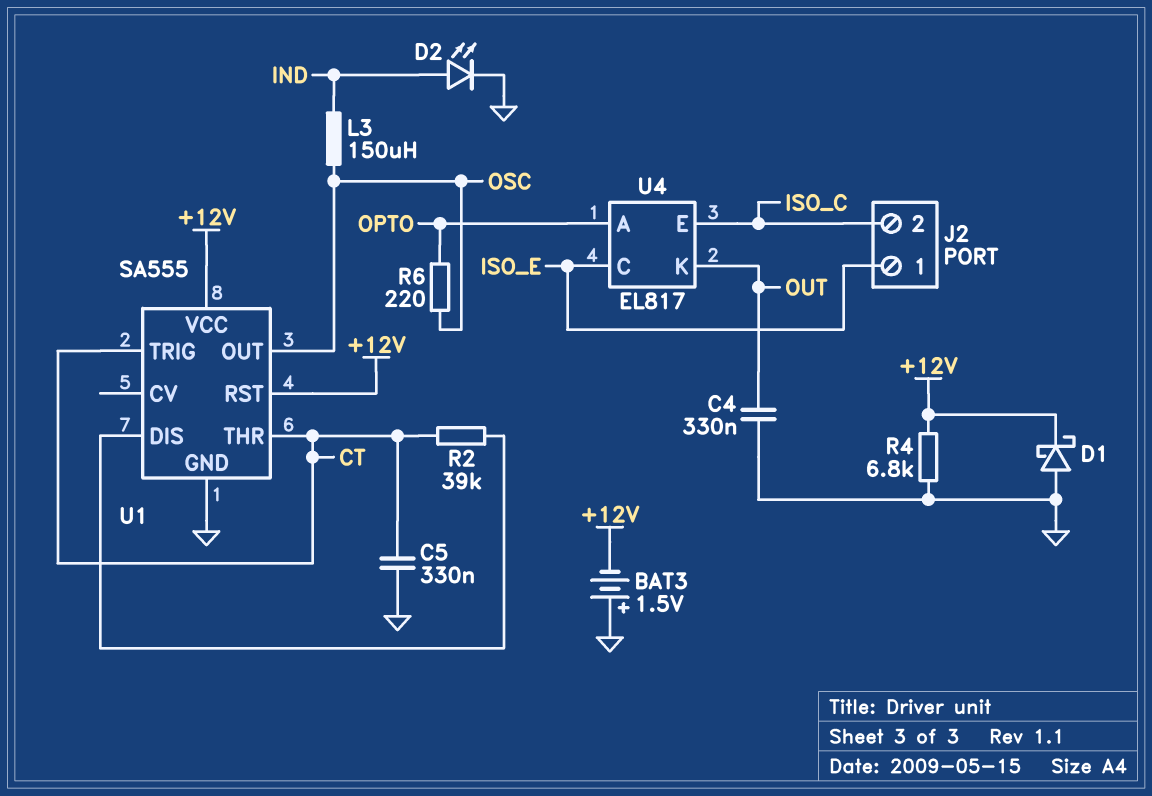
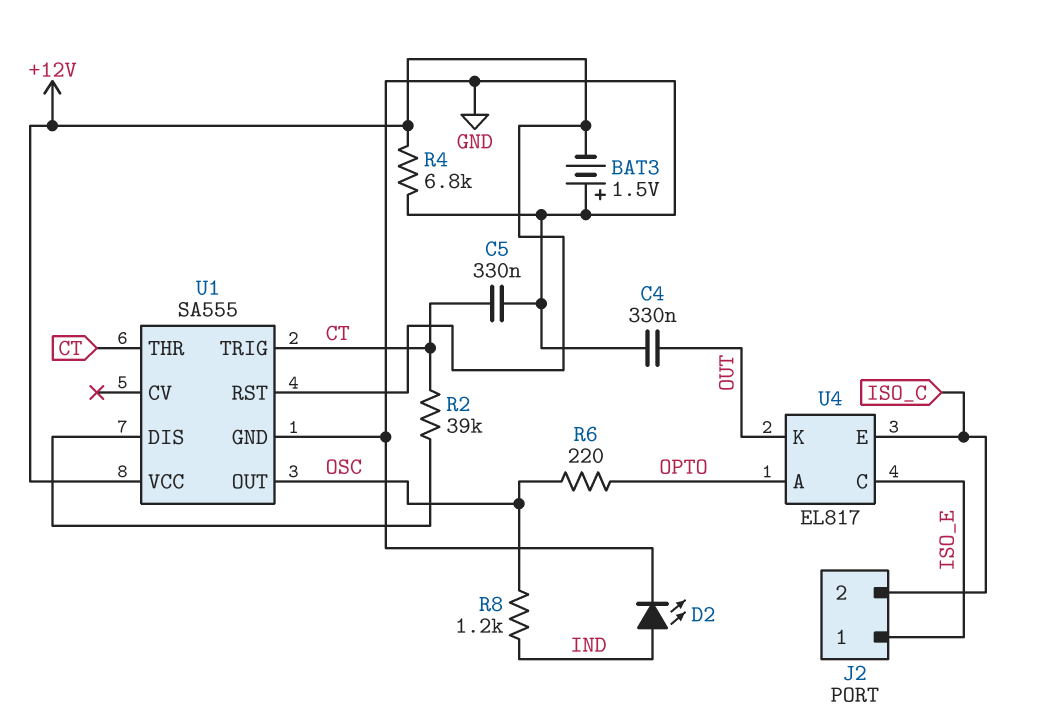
D1: schottky (A GND, K +12V) -> none
L3: 150uH (IND, OSC) -> none
R8: none -> 1.2k (IND, OSC)

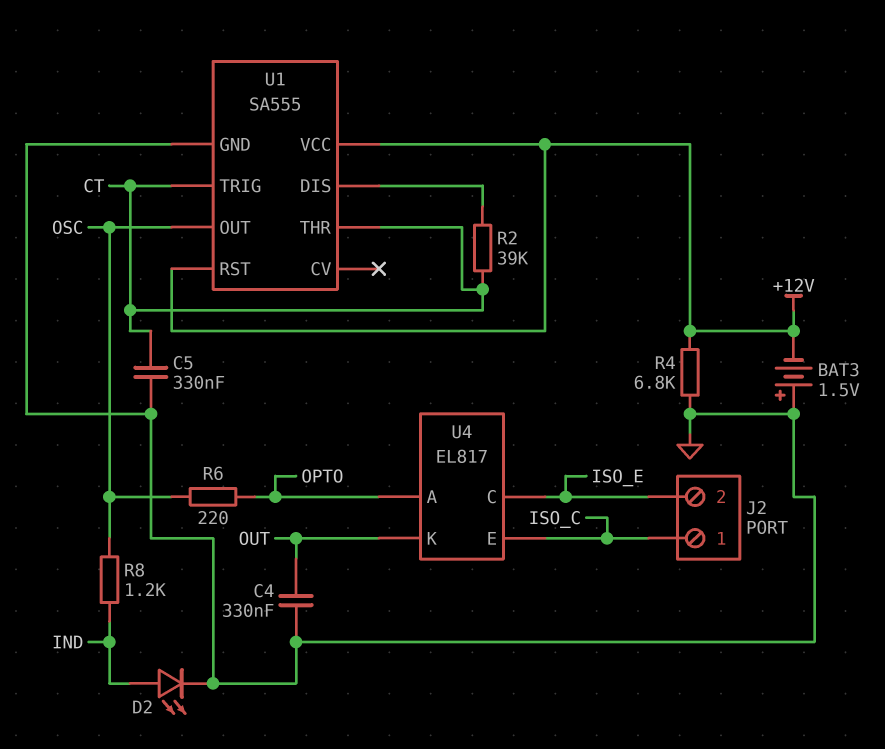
J2 pin 1: ISO_E -> ISO_C
J2 pin 2: ISO_C -> ISO_E

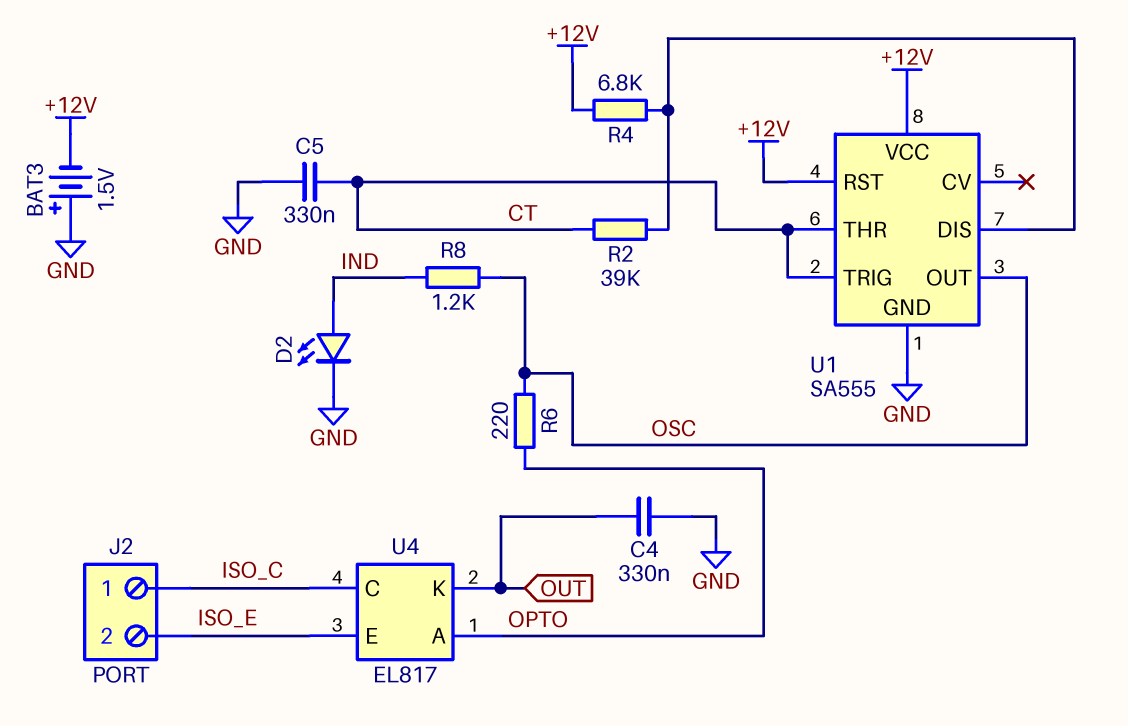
R4: 6.8k (+12V, GND) -> 6.8k (+12V, U1/DIS)
U4 pin C: ISO_E -> ISO_C
U4 pin E: ISO_C -> ISO_E

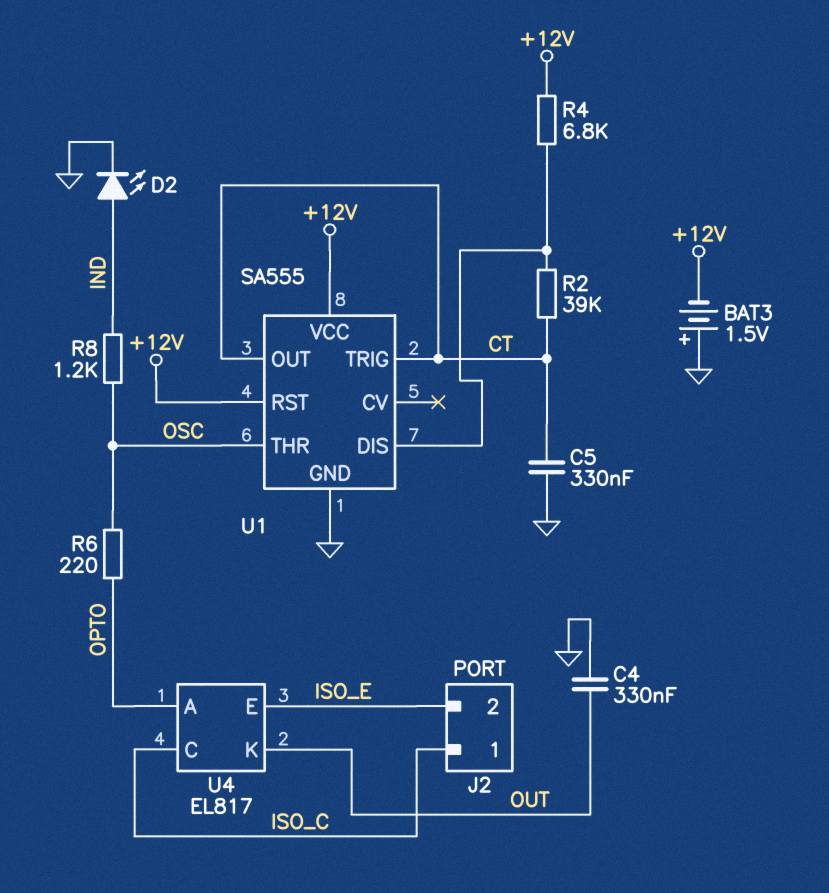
U1 pin OUT: OSC -> CT
U1 pin THR: CT -> OSC

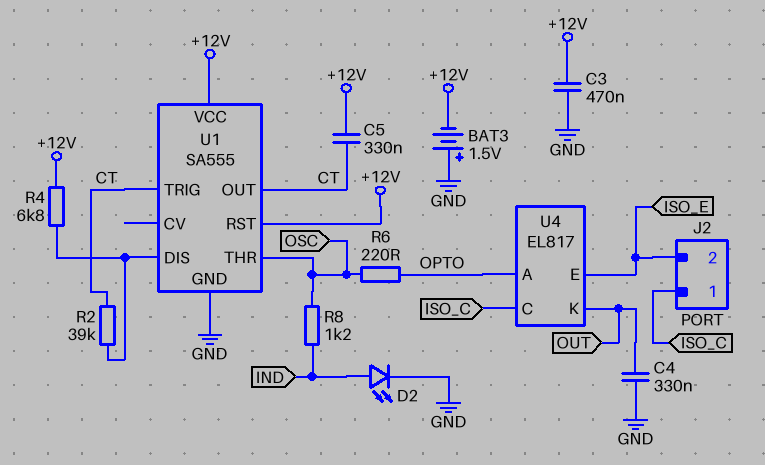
C3: none -> 470nF (+12V, GND)
C5: 330nF (CT, GND) -> 330nF (+12V, CT)

